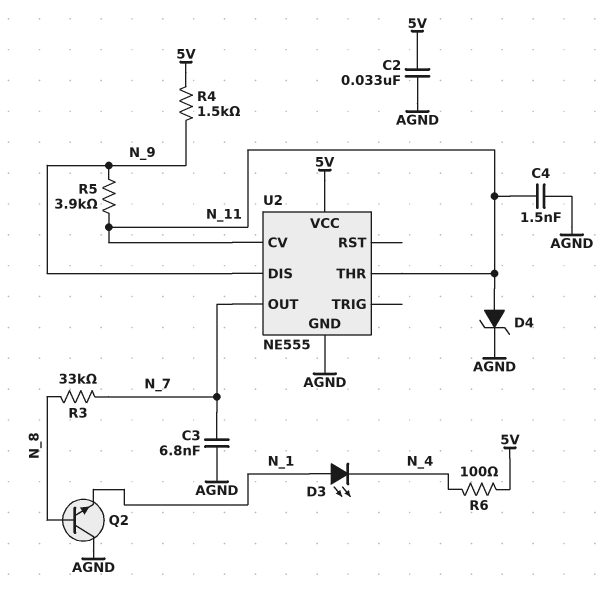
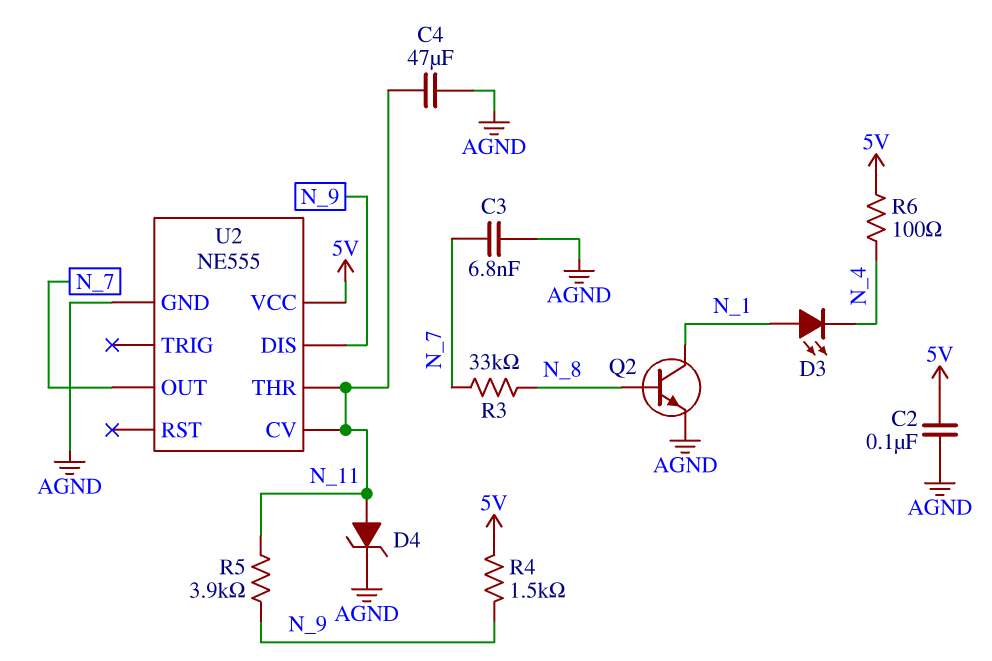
C2: 33nF (5V, AGND) -> 100nF (5V, AGND)
C4: 1.5nF (AGND, N_11) -> 47uF (AGND, N_11)
Q2: NPN (B N_8, C AGND, E N_1) -> NPN (B N_8, C N_1, E AGND)

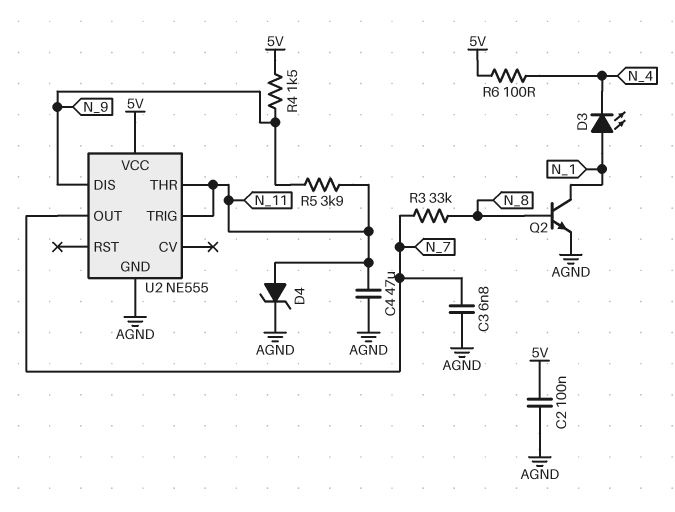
U2 pin CV: N_11 -> none
U2 pin TRIG: none -> N_11

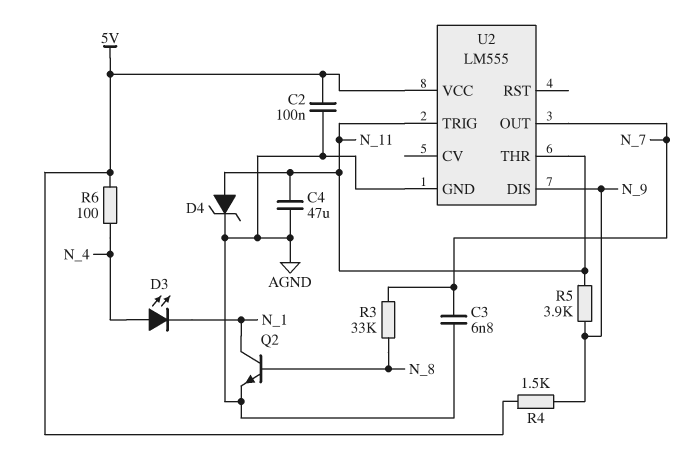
D3: LED (A N_1, K N_4) -> LED (A N_4, K N_1)
U2: NE555 -> LM555

